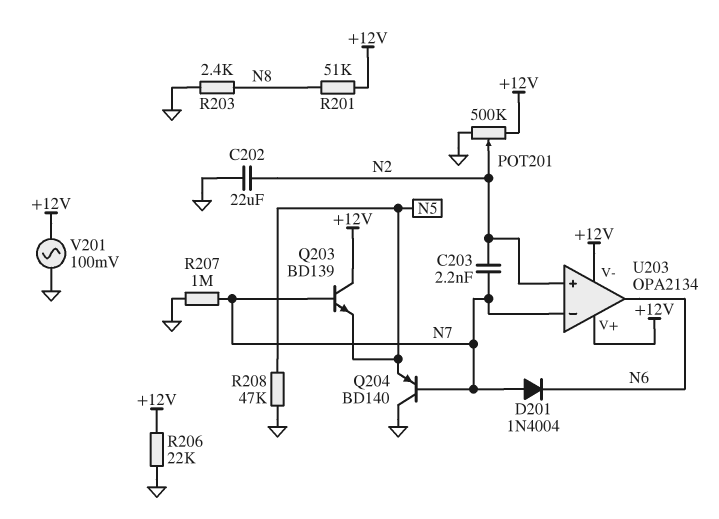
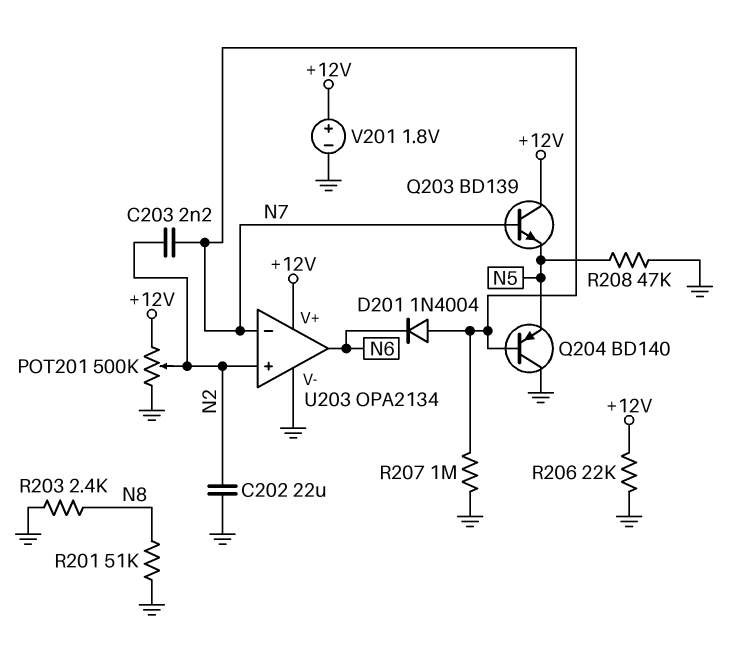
R201: 51k (+12V, N8) -> 51k (GND, N8)
U203 pin V-: +12V -> GND
V201: AC 100mV (+12V, GND) -> 1.8V (plus +12V, minus GND)

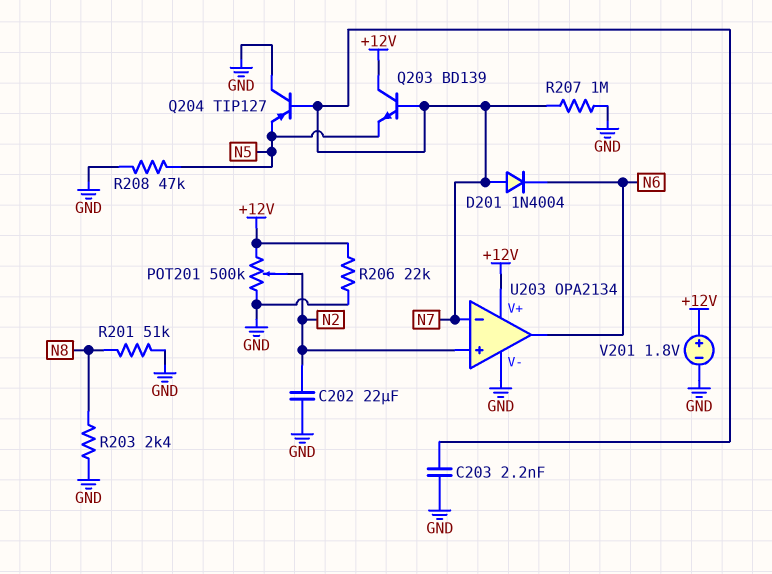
C203: 2.2nF (N2, N7) -> 2.2nF (GND, N7)
Q204: PNP BD140 (B N7, C GND, E N5) -> PNP TIP127 (B N7, C GND, E N5)

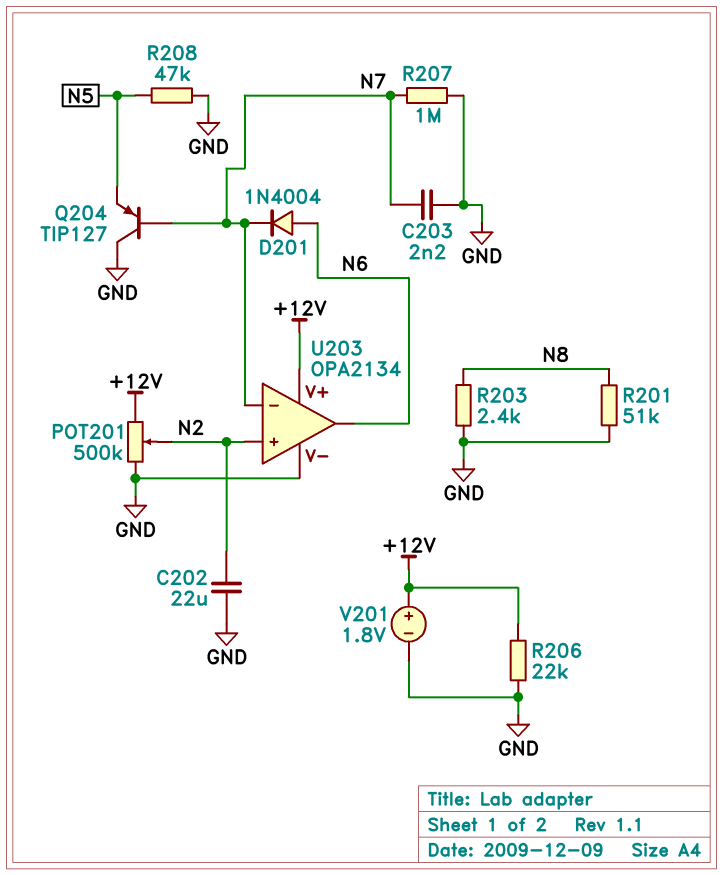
D201: diode 1N4004 (A N7, K N6) -> diode 1N4004 (A N6, K N7)
Q203: NPN BD139 (B N7, C +12V, E N5) -> none

